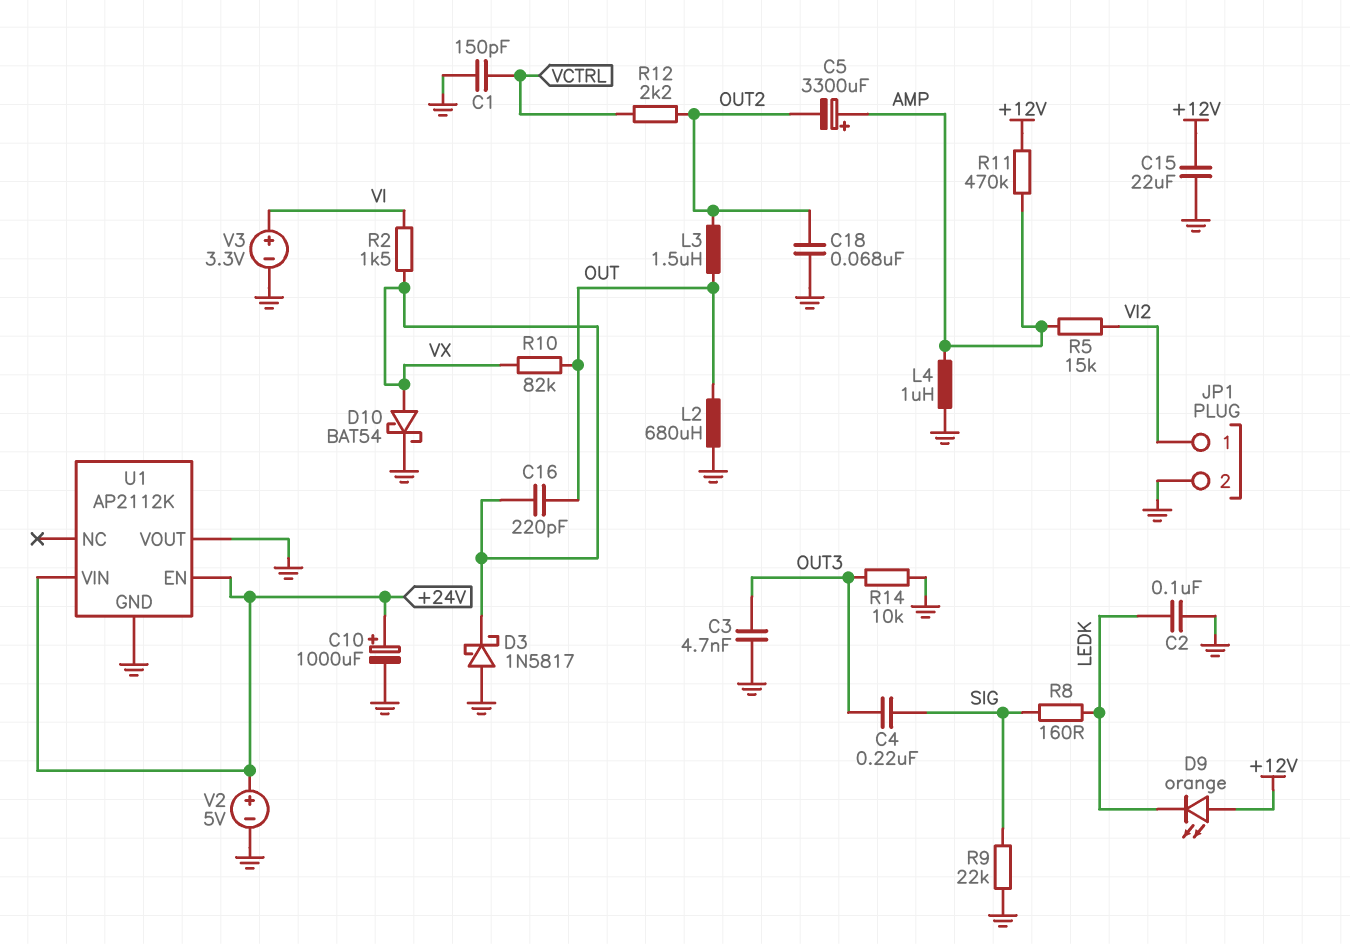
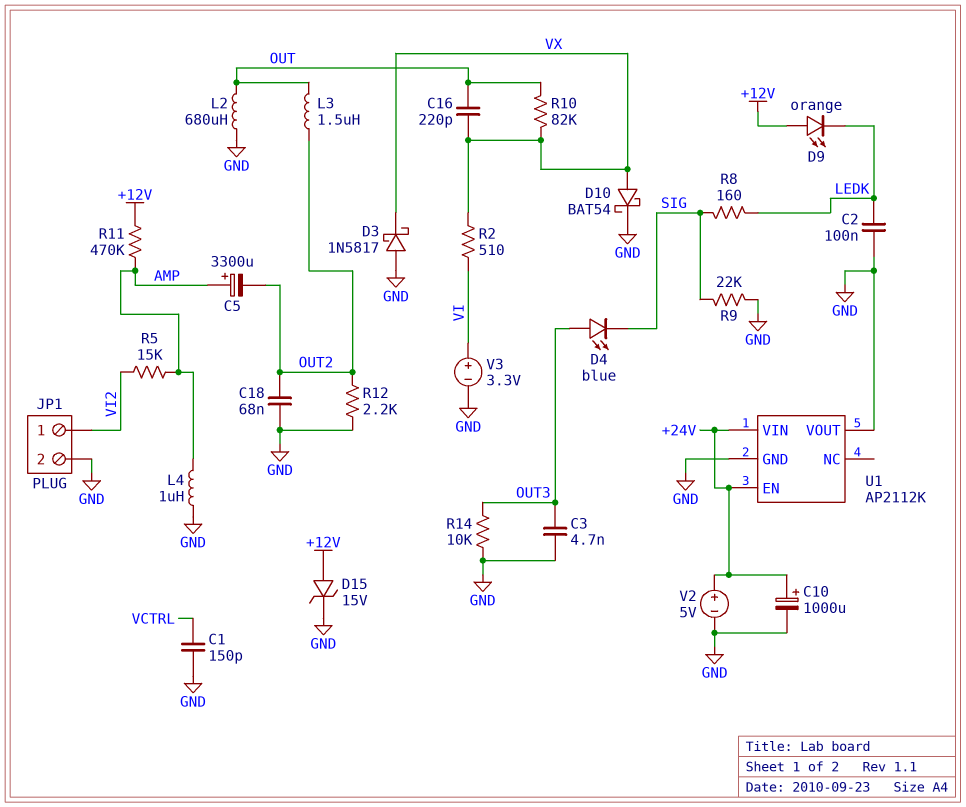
C4: 220nF (OUT3, SIG) -> none
C15: 22uF (+12V, GND) -> none
D4: none -> LED blue (A OUT3, K SIG)
D15: none -> zener 15V (A +12V, K GND)
R2: 1.5k (VI, VX) -> 510 (VI, VX)
R12: 2.2k (OUT2, VCTRL) -> 2.2k (GND, OUT2)

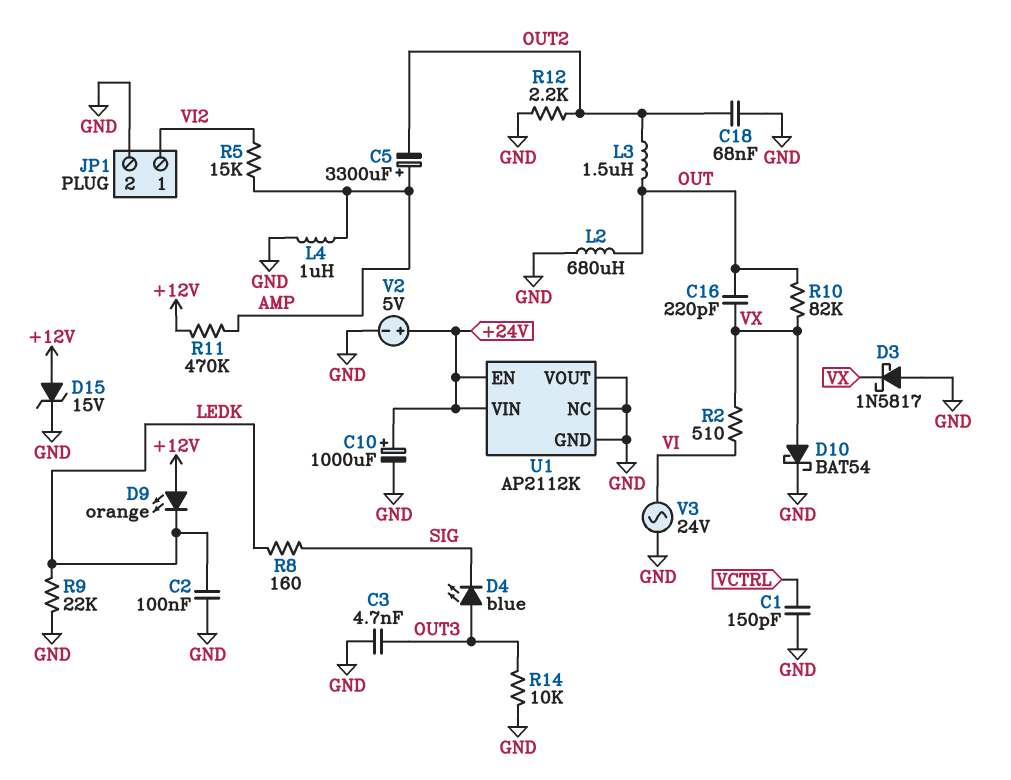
R9: 22k (GND, SIG) -> 22k (GND, LEDK)
U1 pin NC: none -> GND
V3: 3.3V (plus VI, minus GND) -> AC 24V (GND, VI)

